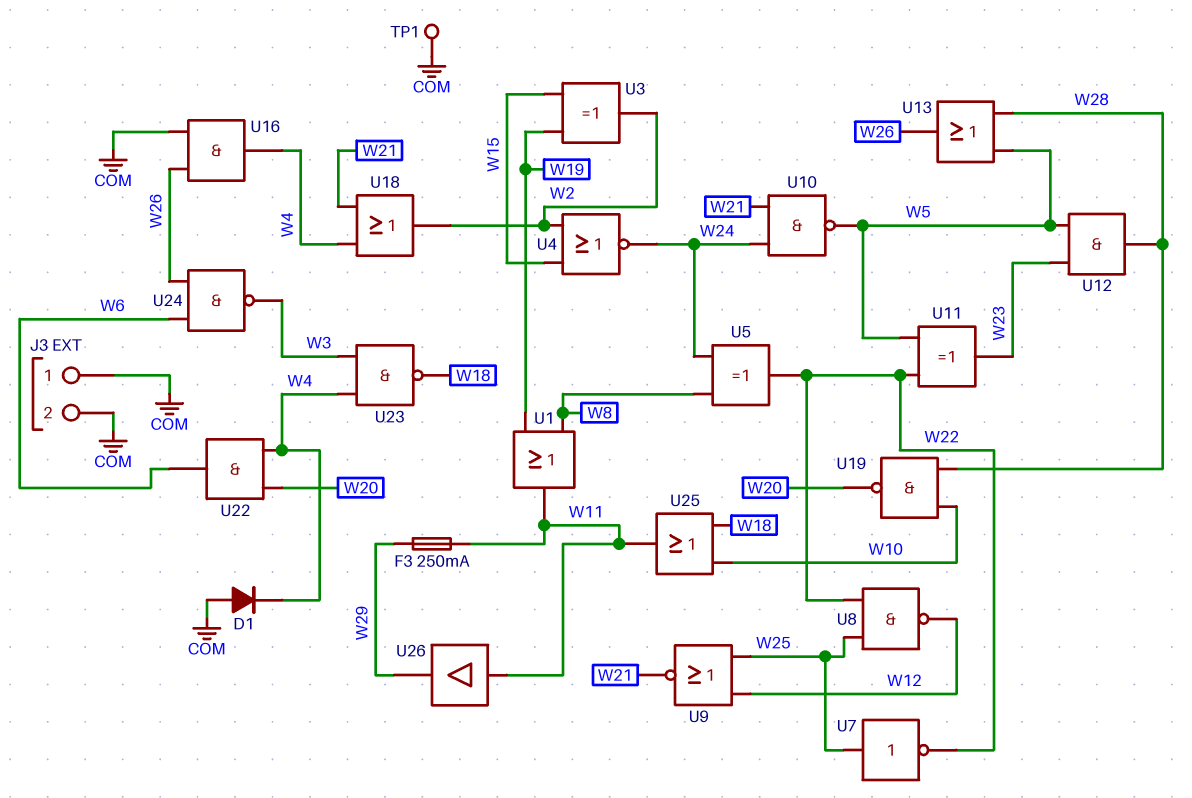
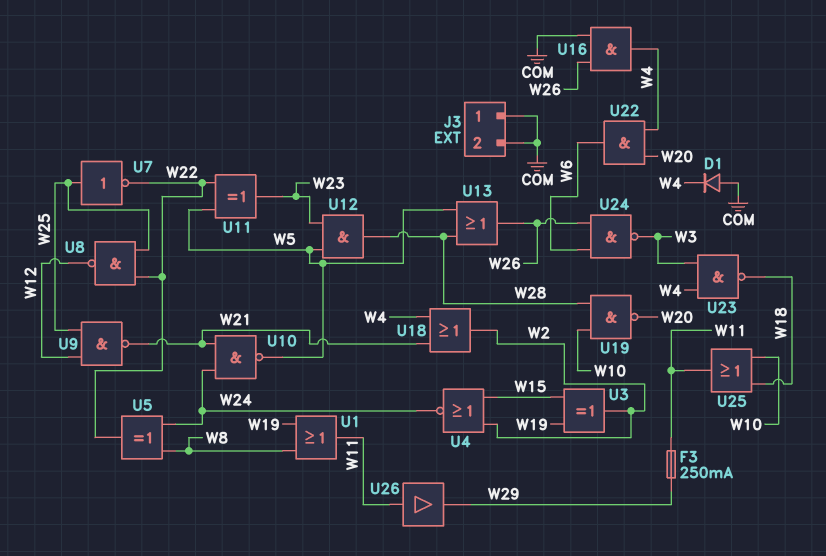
TP1: test point (COM) -> none
U9: NOR (in W12, in W25, out W21) -> NAND (in W12, in W25, out W21)

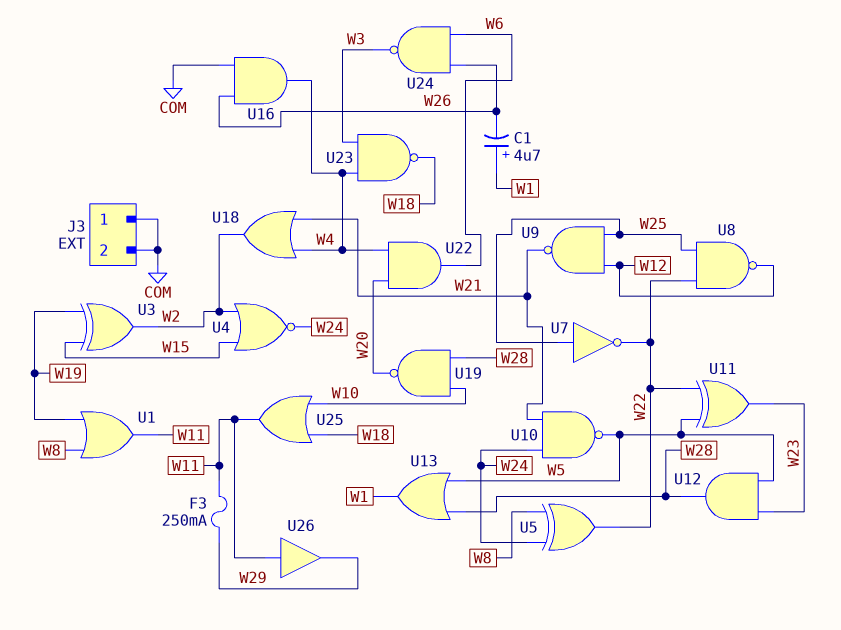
C1: none -> 4.7uF (plus W1, minus W26)
D1: diode (A COM, K W4) -> none
U13: OR (in W5, in W28, out W26) -> OR (in W5, in W28, out W1)

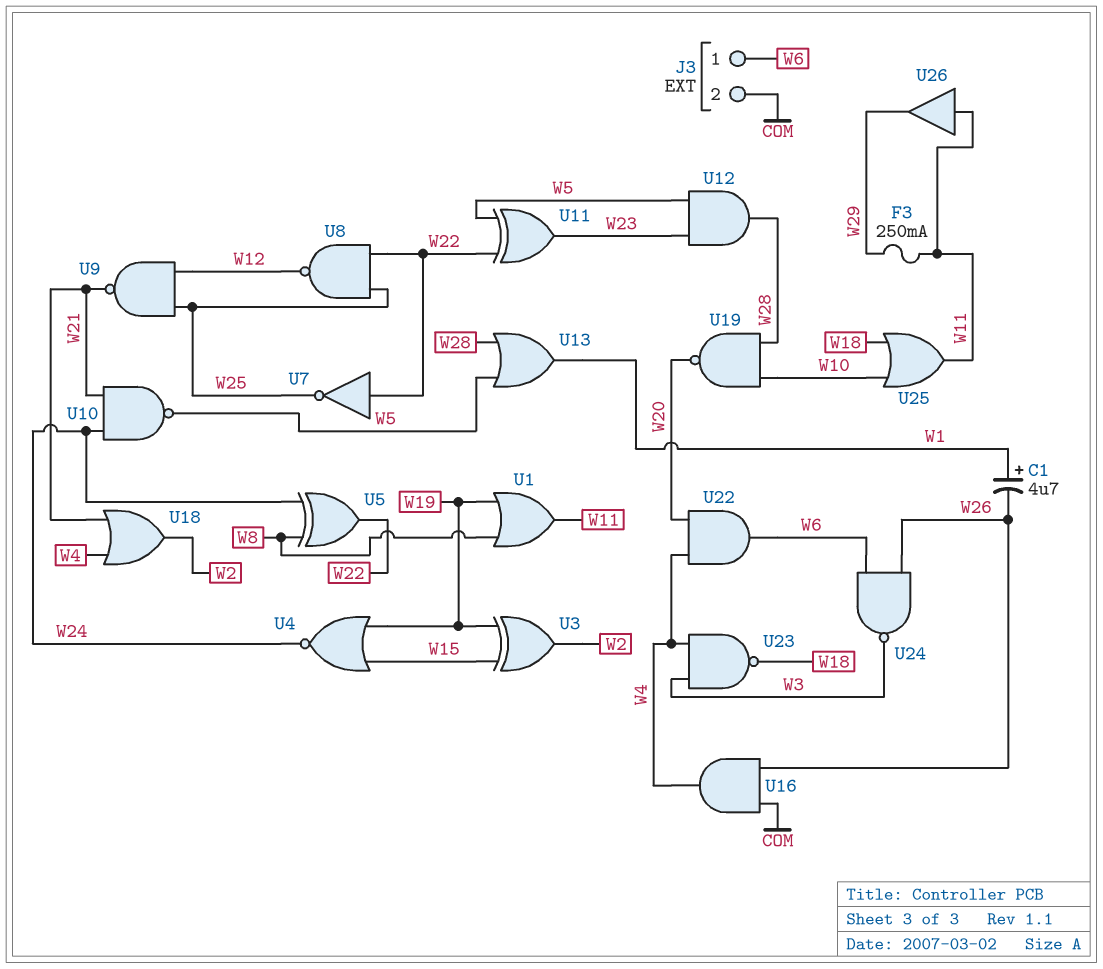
J3 pin 1: COM -> W6
U4: NOR (in W2, in W15, out W24) -> NOR (in W15, in W19, out W24)
U7: NOT (in W25, out W22) -> NOT (in W22, out W25)

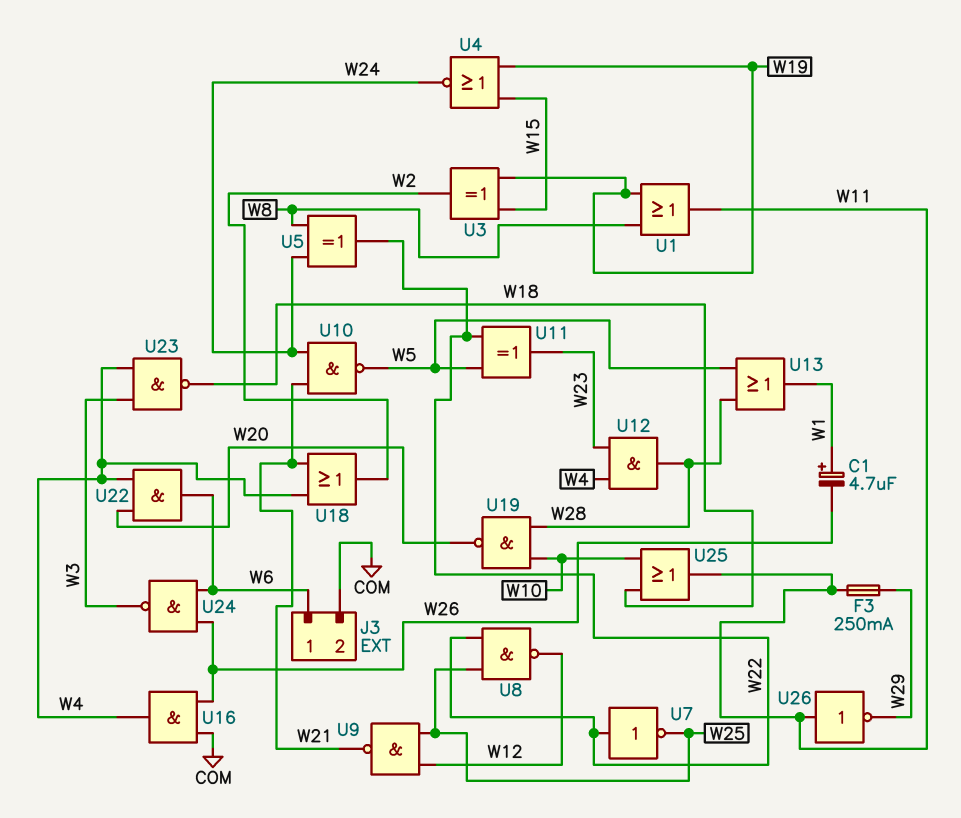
U12: AND (in W5, in W23, out W28) -> AND (in W4, in W23, out W28)
U26: buffer (in W11, out W29) -> NOT (in W11, out W29)

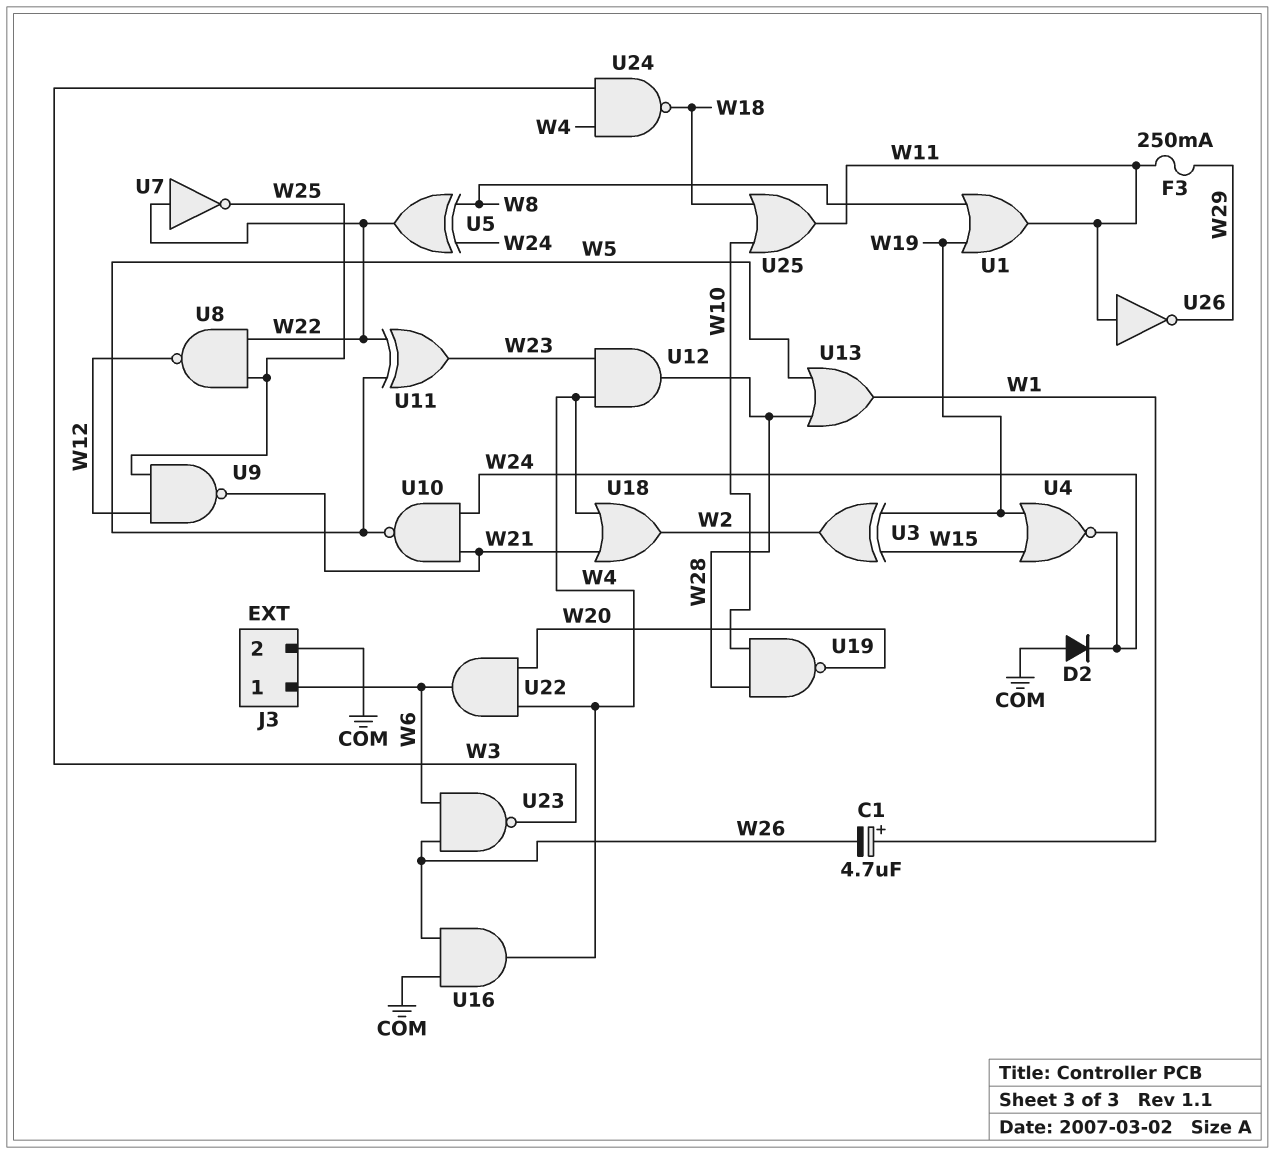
D2: none -> diode (A COM, K W24)
U23: NAND (in W3, in W4, out W18) -> NAND (in W6, in W26, out W3)
U24: NAND (in W6, in W26, out W3) -> NAND (in W3, in W4, out W18)

